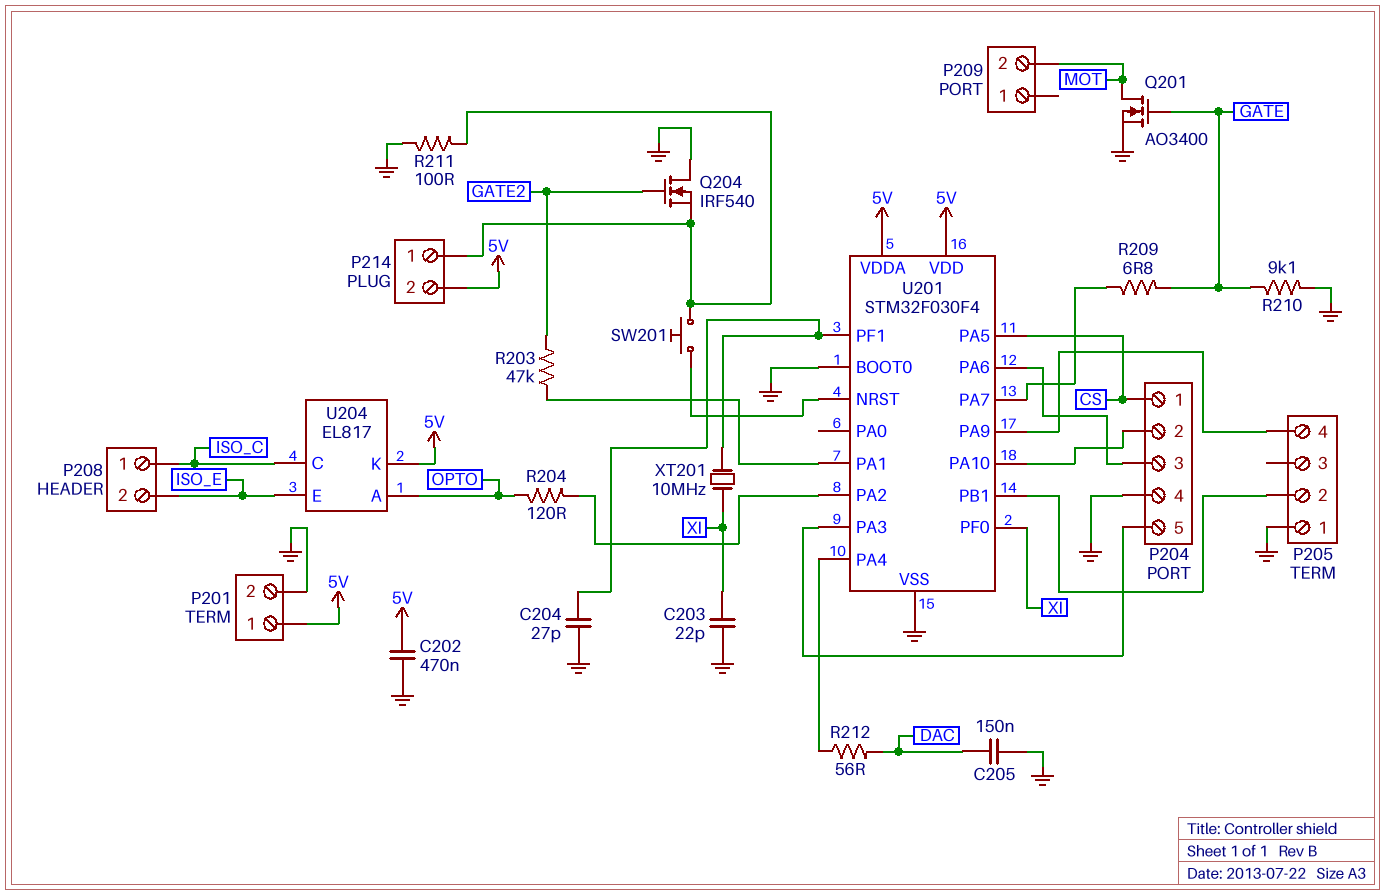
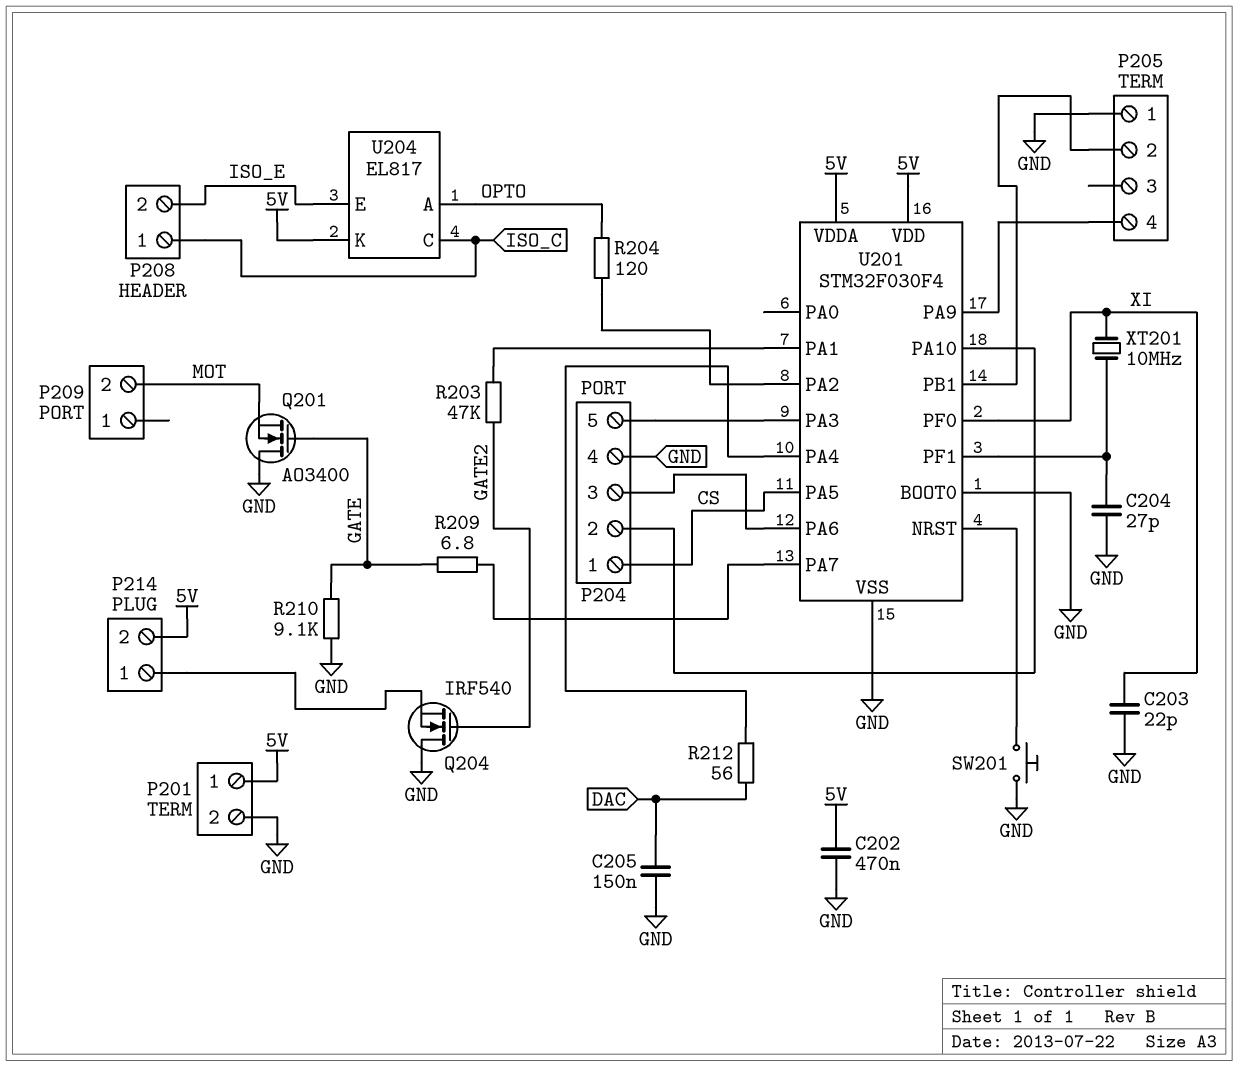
Q201: NMOS AO3400 (G GATE, D MOT, S GND) -> NMOS AO3400 (G GATE, D GND, S MOT)
R211: 100 (GND, P214/1) -> none
SW201: button (P214/1, U201/NRST) -> button (GND, U201/NRST)

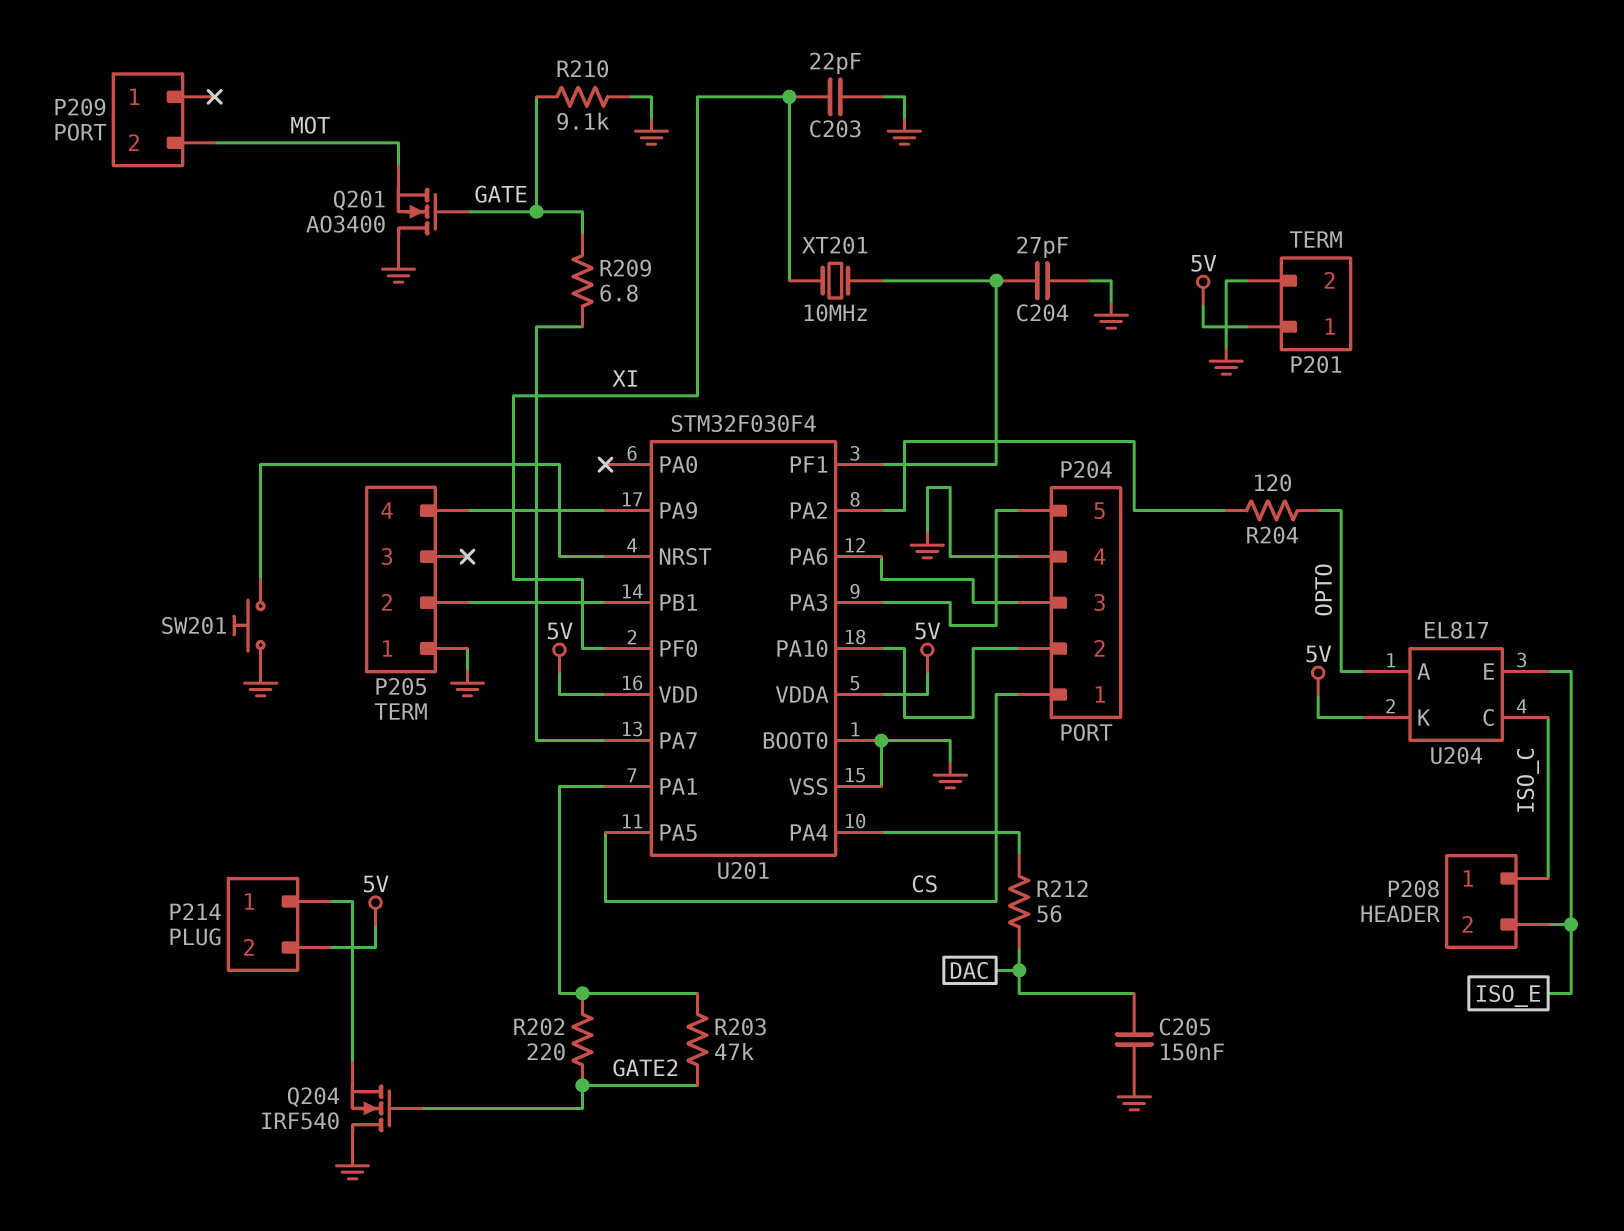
C202: 470nF (5V, GND) -> none
R202: none -> 220 (GATE2, U201/PA1)

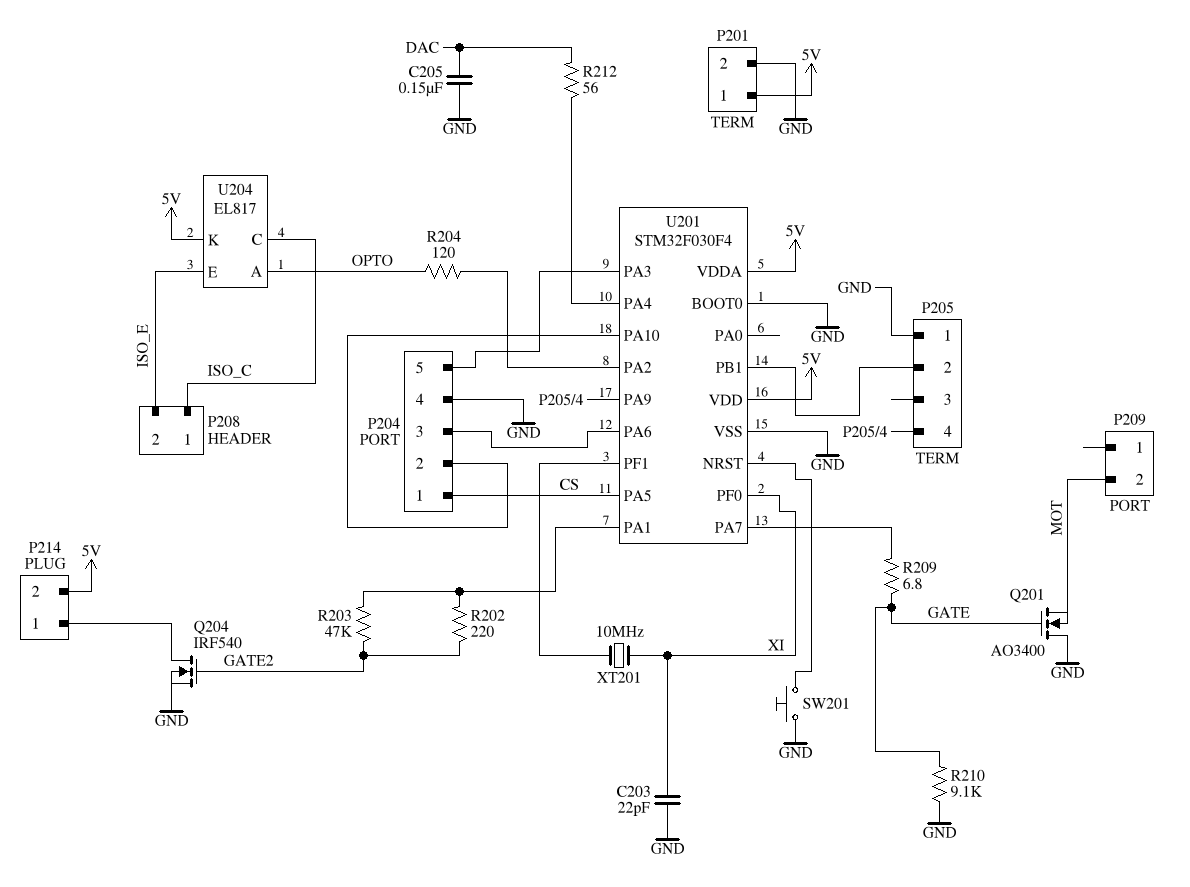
C204: 27pF (GND, U201/PF1) -> none
Q204: NMOS IRF540 (G GATE2, D GND, S P214/1) -> NMOS IRF540 (G GATE2, D P214/1, S GND)

